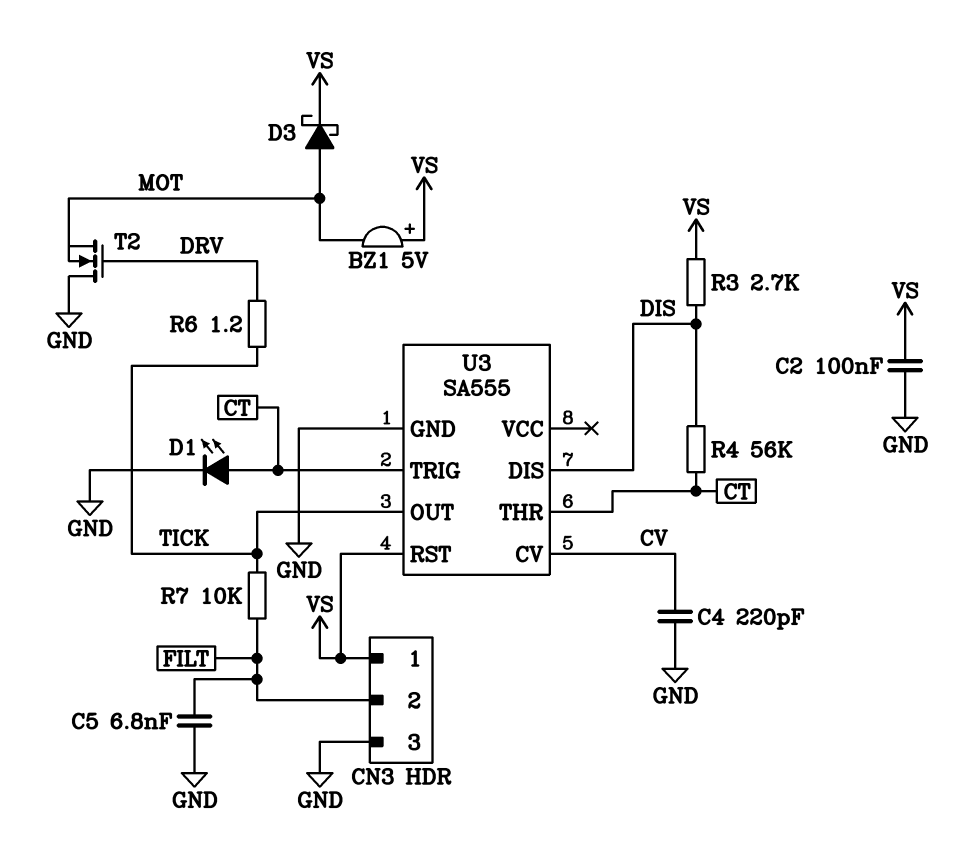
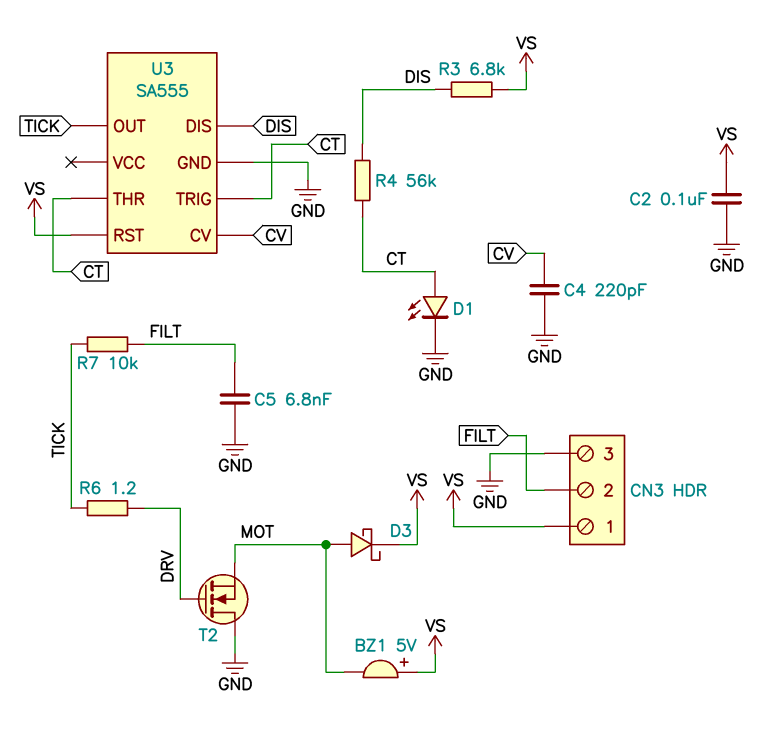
R3: 2.7k (DIS, VS) -> 6.8k (DIS, VS)

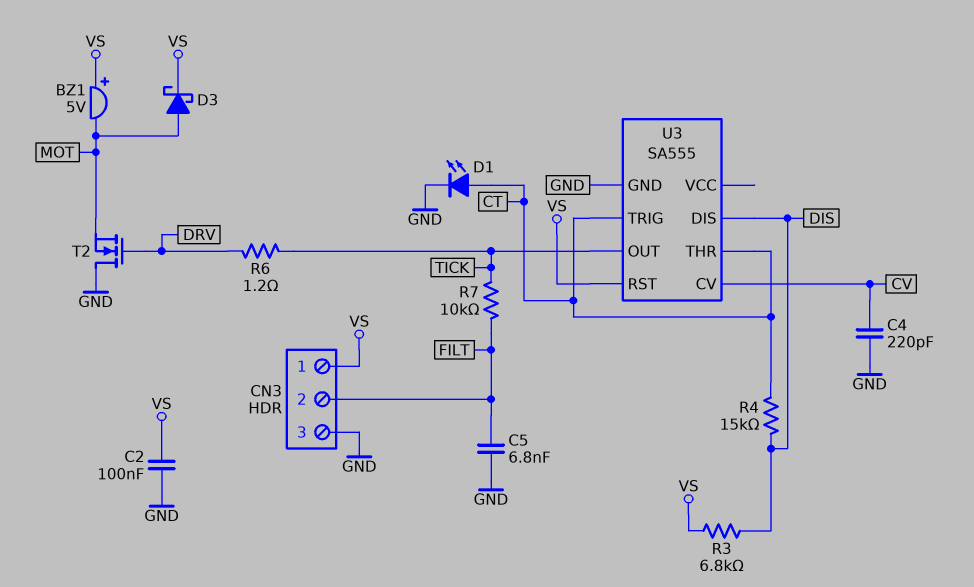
R4: 56k (CT, DIS) -> 15k (CT, DIS)

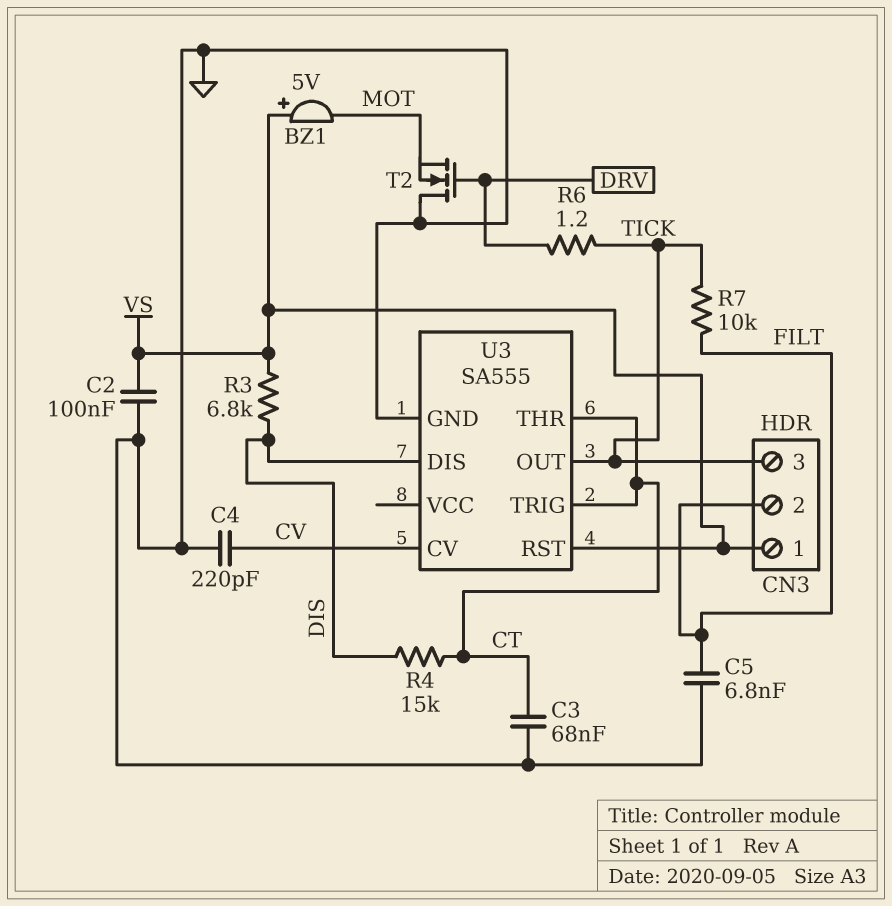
C3: none -> 68nF (CT, GND)
CN3 pin 3: GND -> TICK
D1: LED (A CT, K GND) -> none
D3: schottky (A MOT, K VS) -> none

